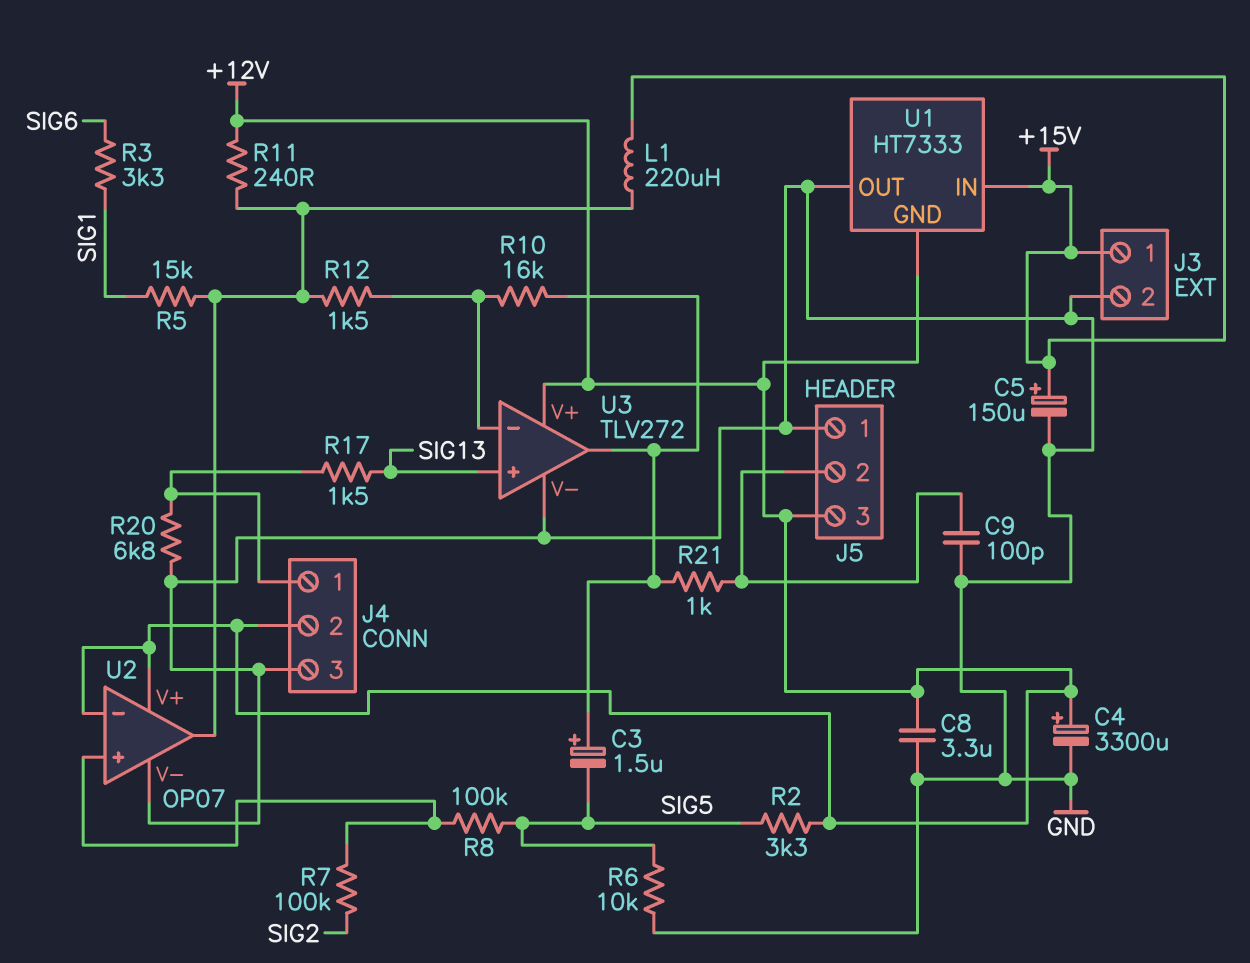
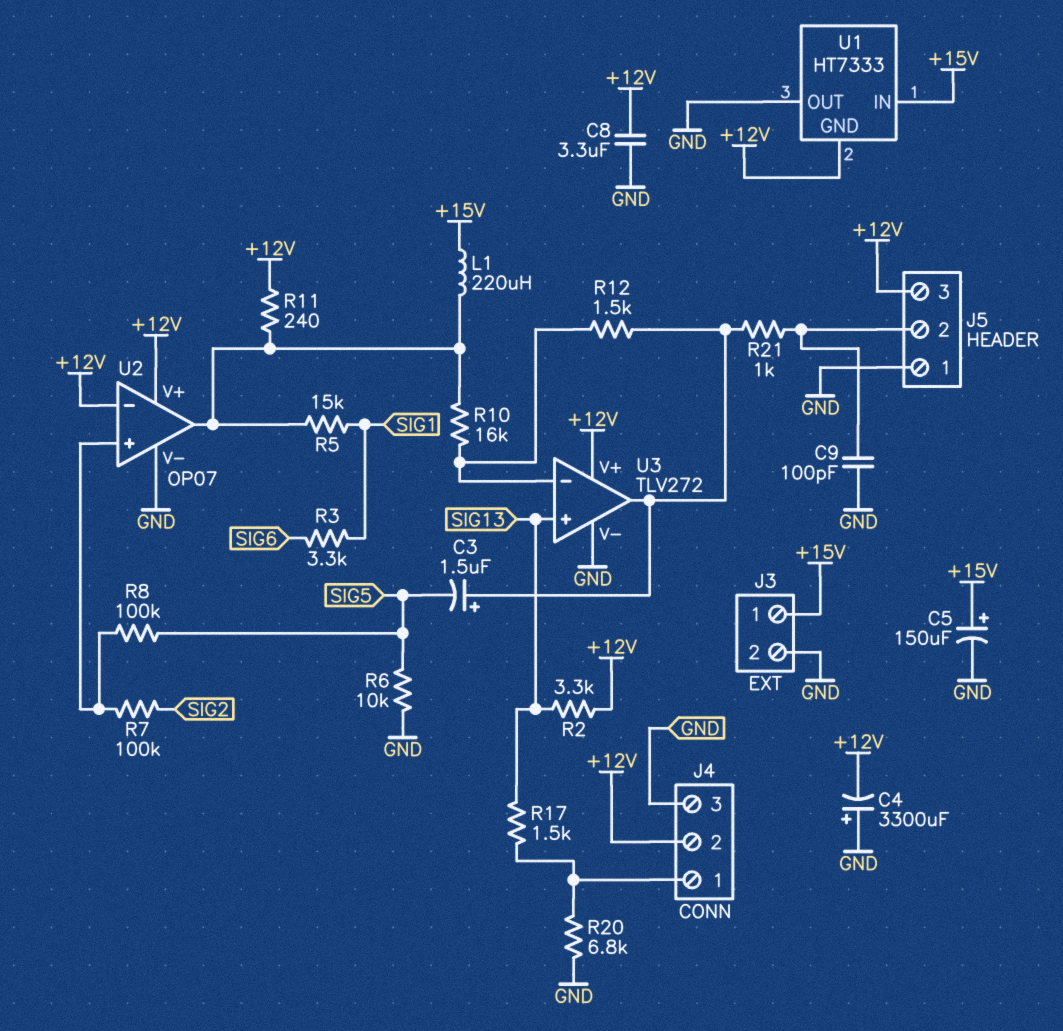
C4: 3300uF (plus +12V, minus GND) -> 3300uF (plus GND, minus +12V)
R2: 3.3k (+12V, SIG5) -> 3.3k (+12V, SIG13)
R10: 16k (U3/in-, U3/out) -> 16k (U2/out, U3/in-)
R12: 1.5k (U2/out, U3/in-) -> 1.5k (U3/in-, U3/out)

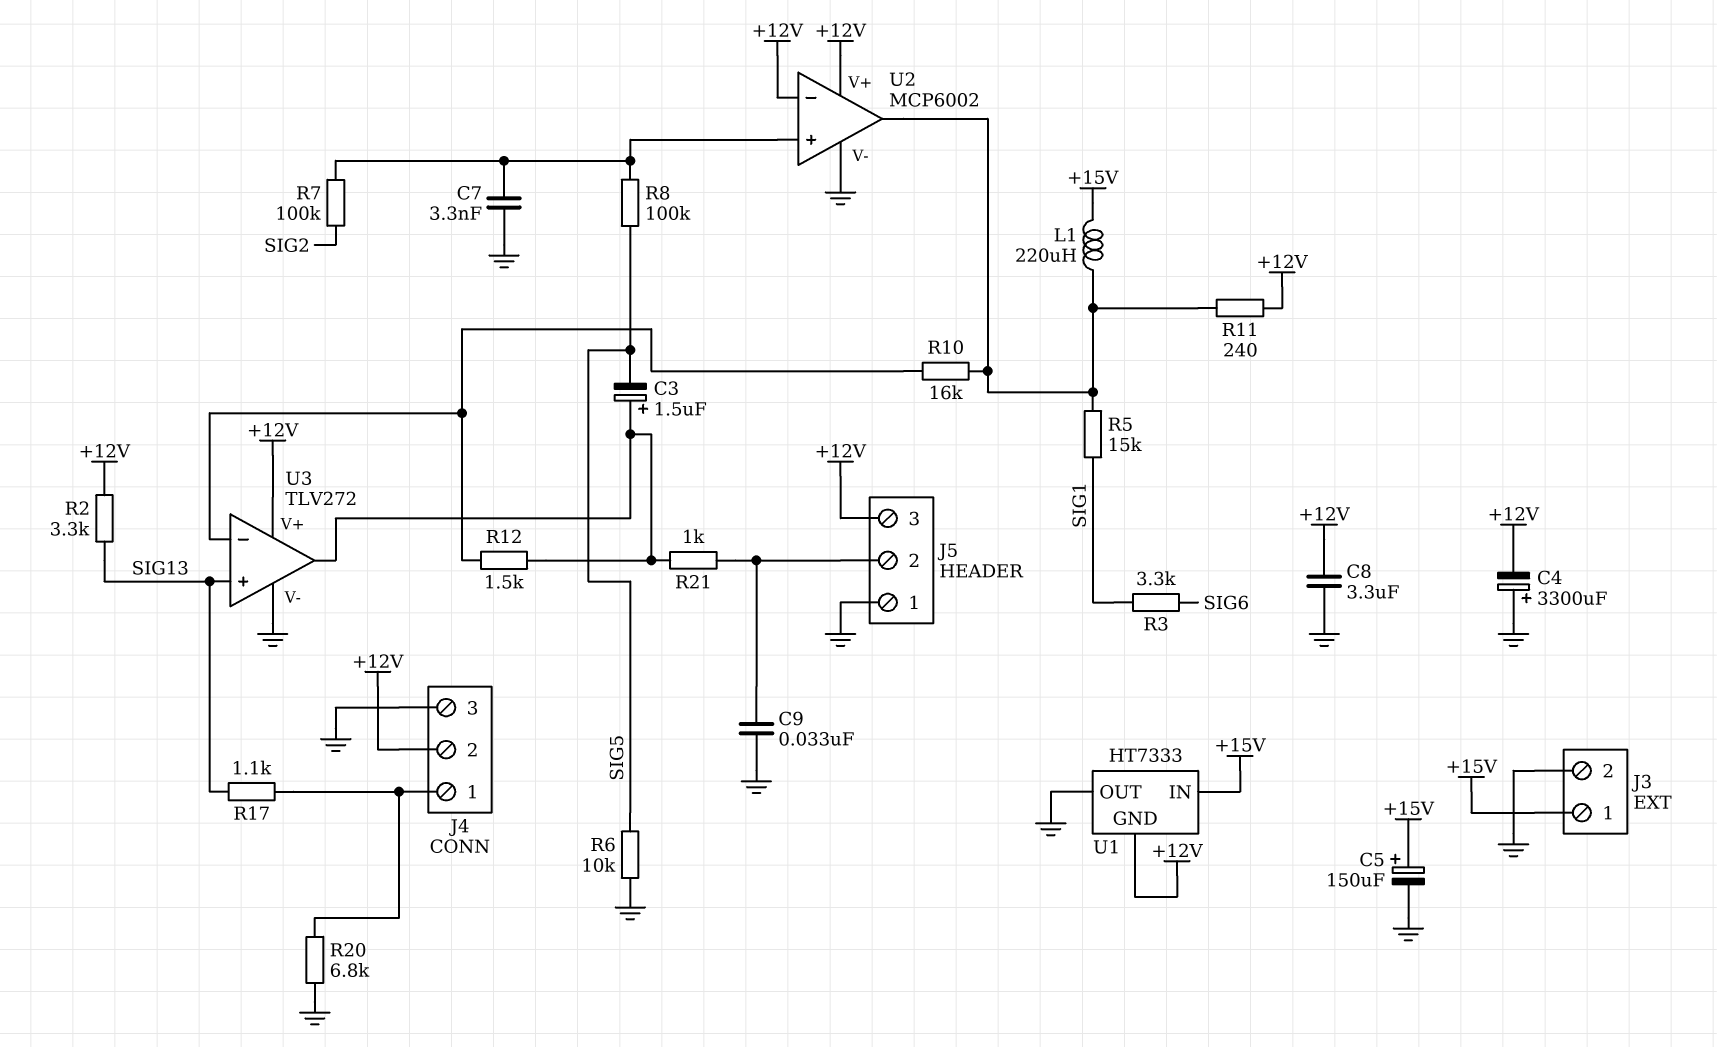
C7: none -> 3.3nF (GND, U2/in+)
C9: 100pF (GND, J5/2) -> 33nF (GND, J5/2)
R17: 1.5k (J4/1, SIG13) -> 1.1k (J4/1, SIG13)
U2: OP07 -> MCP6002

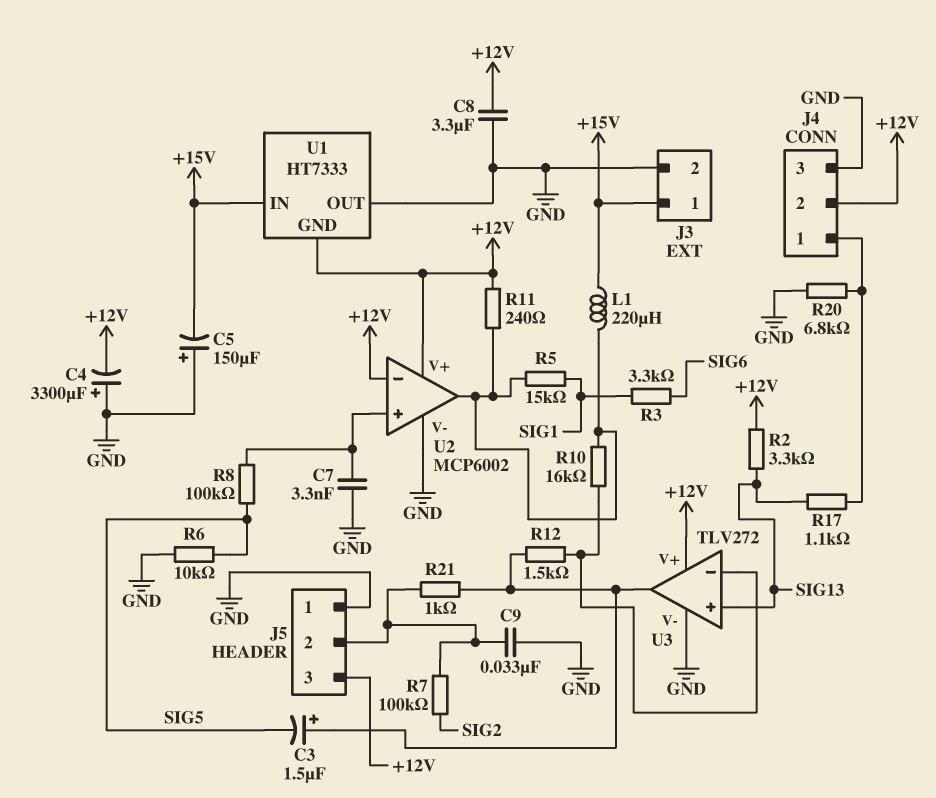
C5: 150uF (plus +15V, minus GND) -> 150uF (plus GND, minus +15V)
R7: 100k (SIG2, U2/in+) -> 100k (J5/2, SIG2)

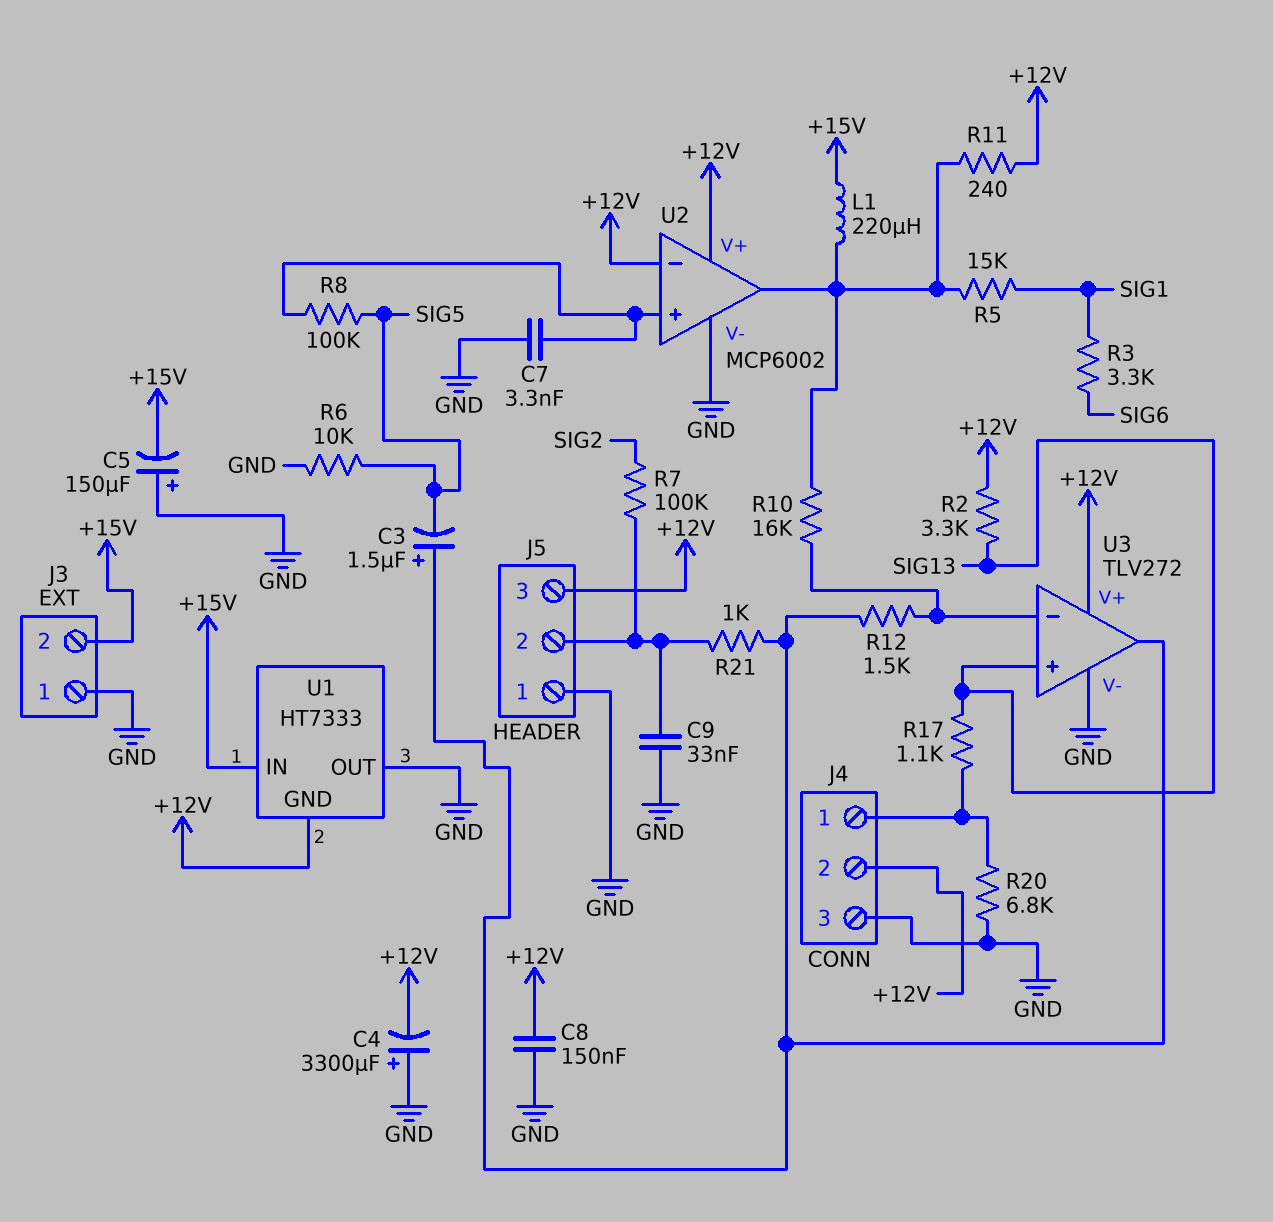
C8: 3.3uF (+12V, GND) -> 150nF (+12V, GND)
J3 pin 1: +15V -> GND
J3 pin 2: GND -> +15V

